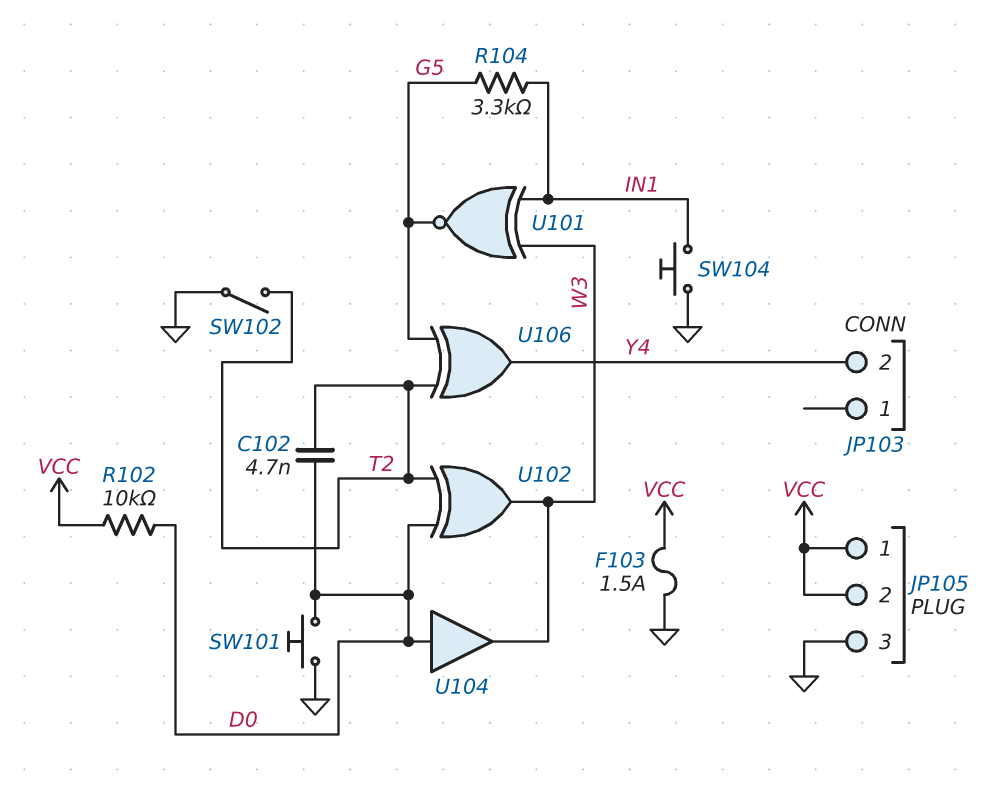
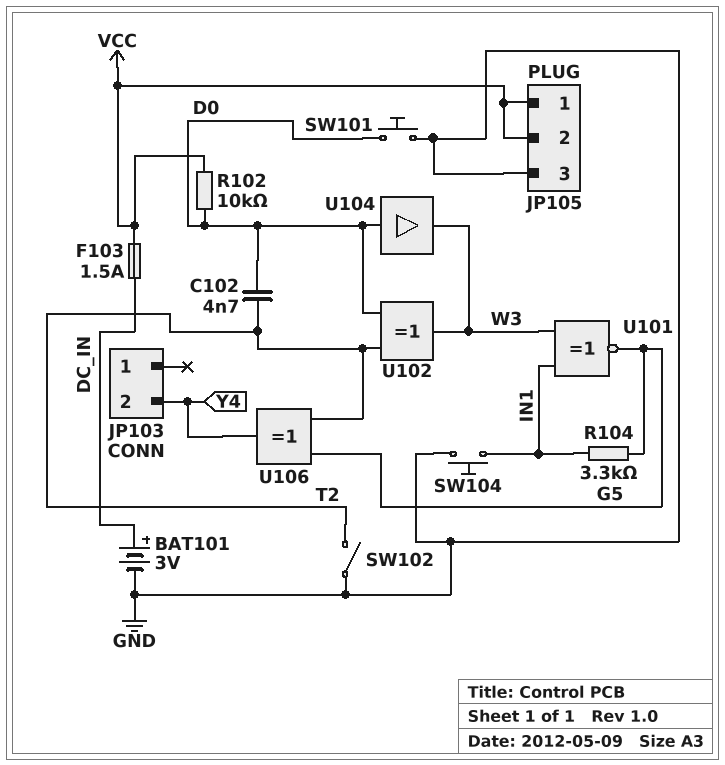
BAT101: none -> 3V (plus DC_IN, minus GND)
F103: 1.5A (GND, VCC) -> 1.5A (DC_IN, VCC)

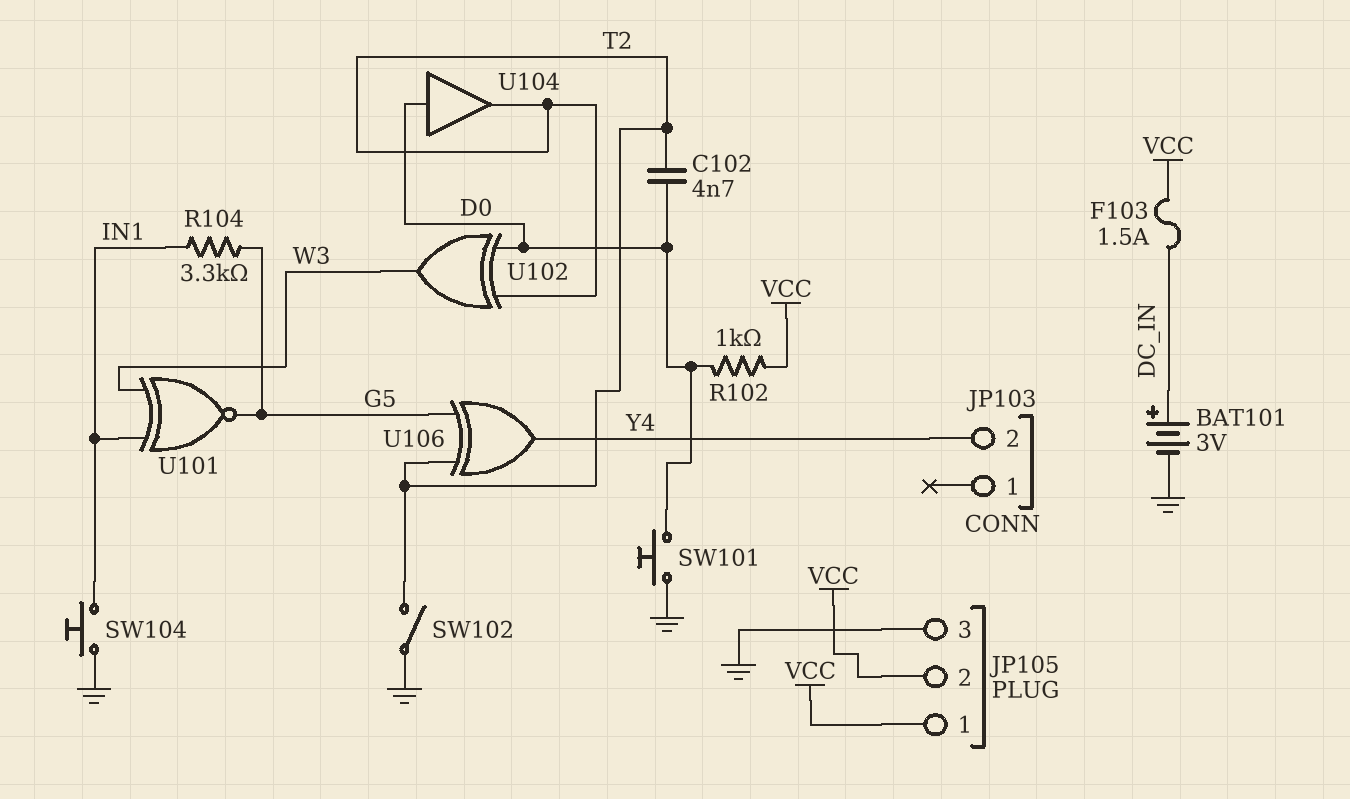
R102: 10k (D0, VCC) -> 1k (D0, VCC)
U104: buffer (in D0, out W3) -> buffer (in D0, out T2)

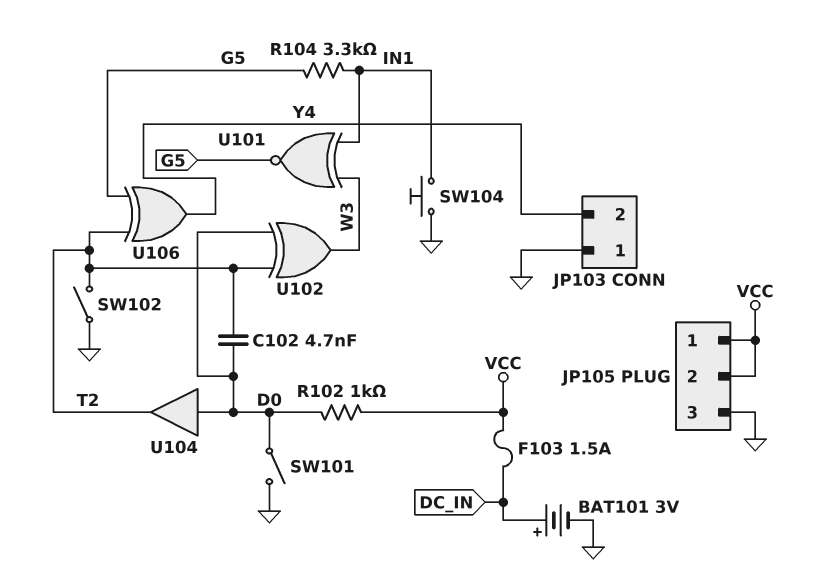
JP103 pin 1: none -> GND
SW101: button (D0, GND) -> switch (D0, GND)

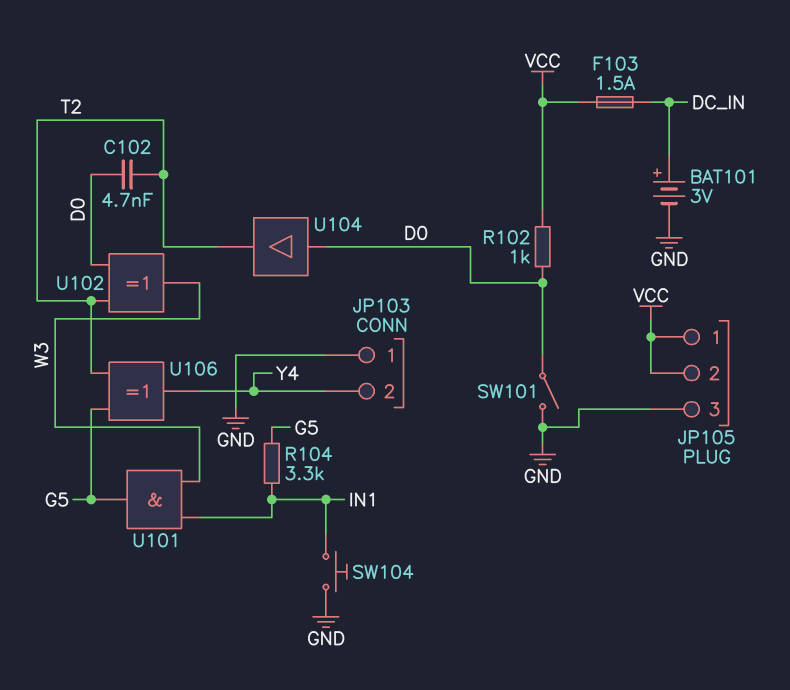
SW102: switch (GND, T2) -> none
U101: XNOR (in IN1, in W3, out G5) -> AND (in IN1, in W3, out G5)

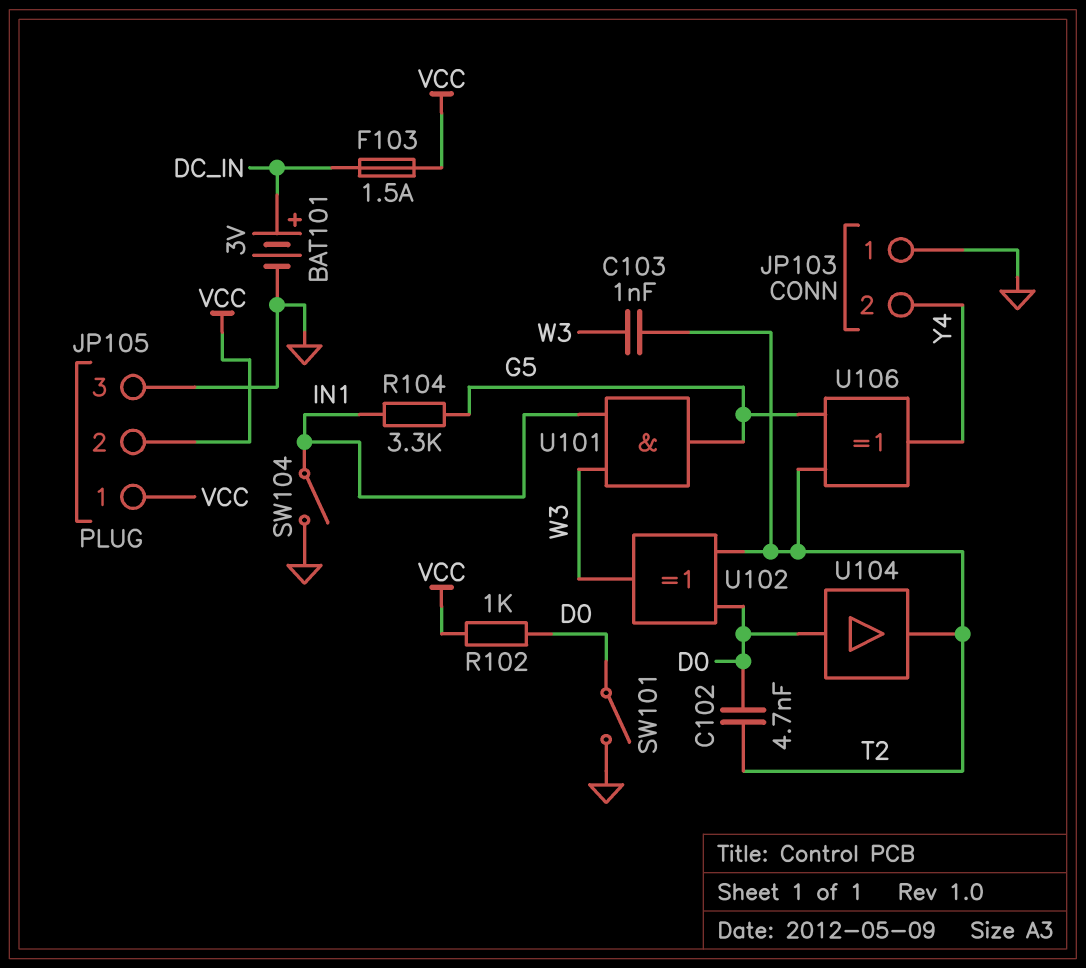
C103: none -> 1nF (T2, W3)
SW104: button (GND, IN1) -> switch (GND, IN1)

